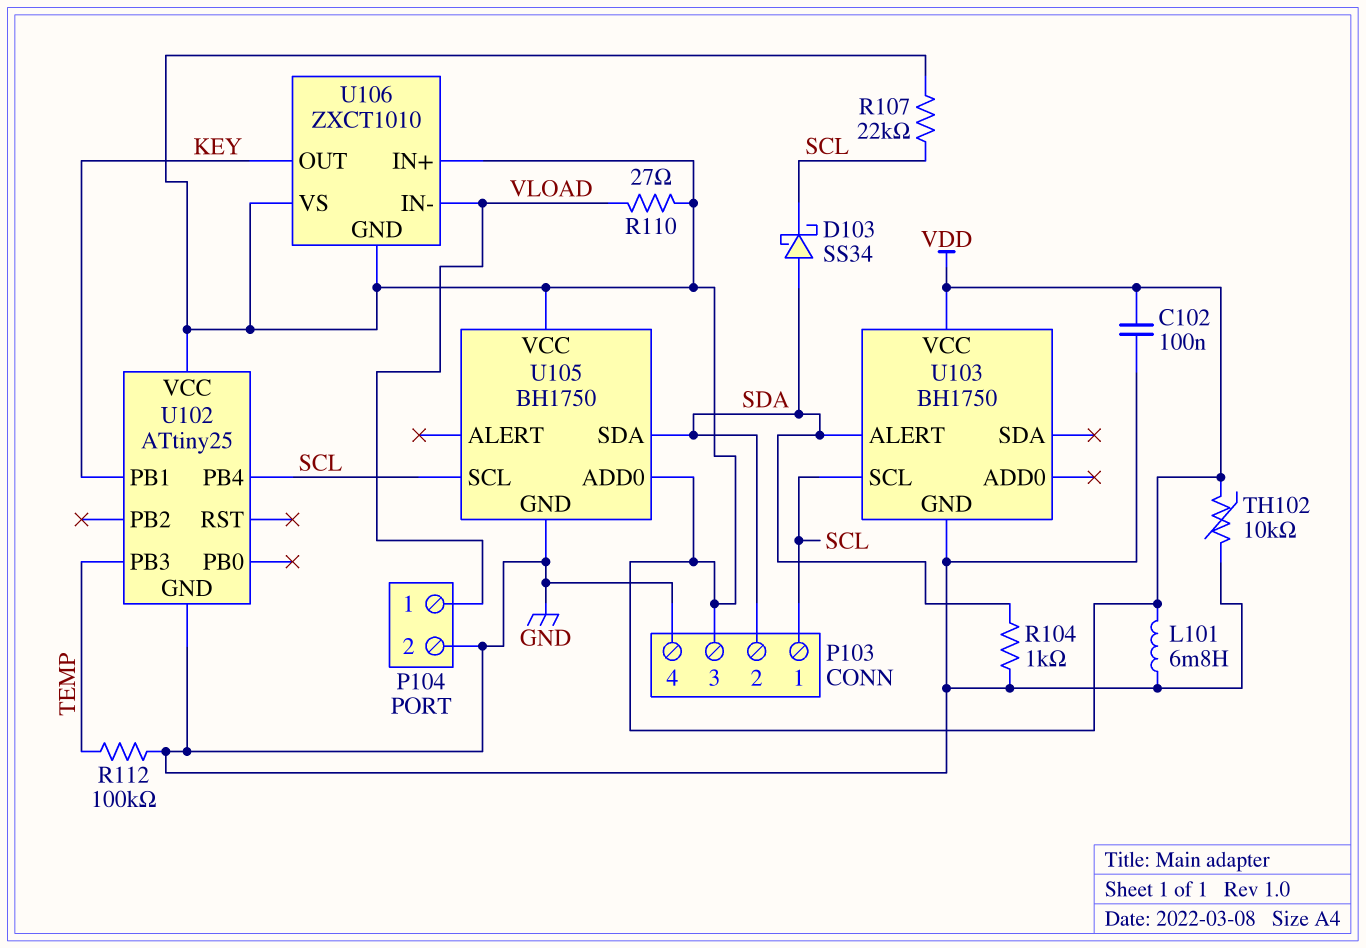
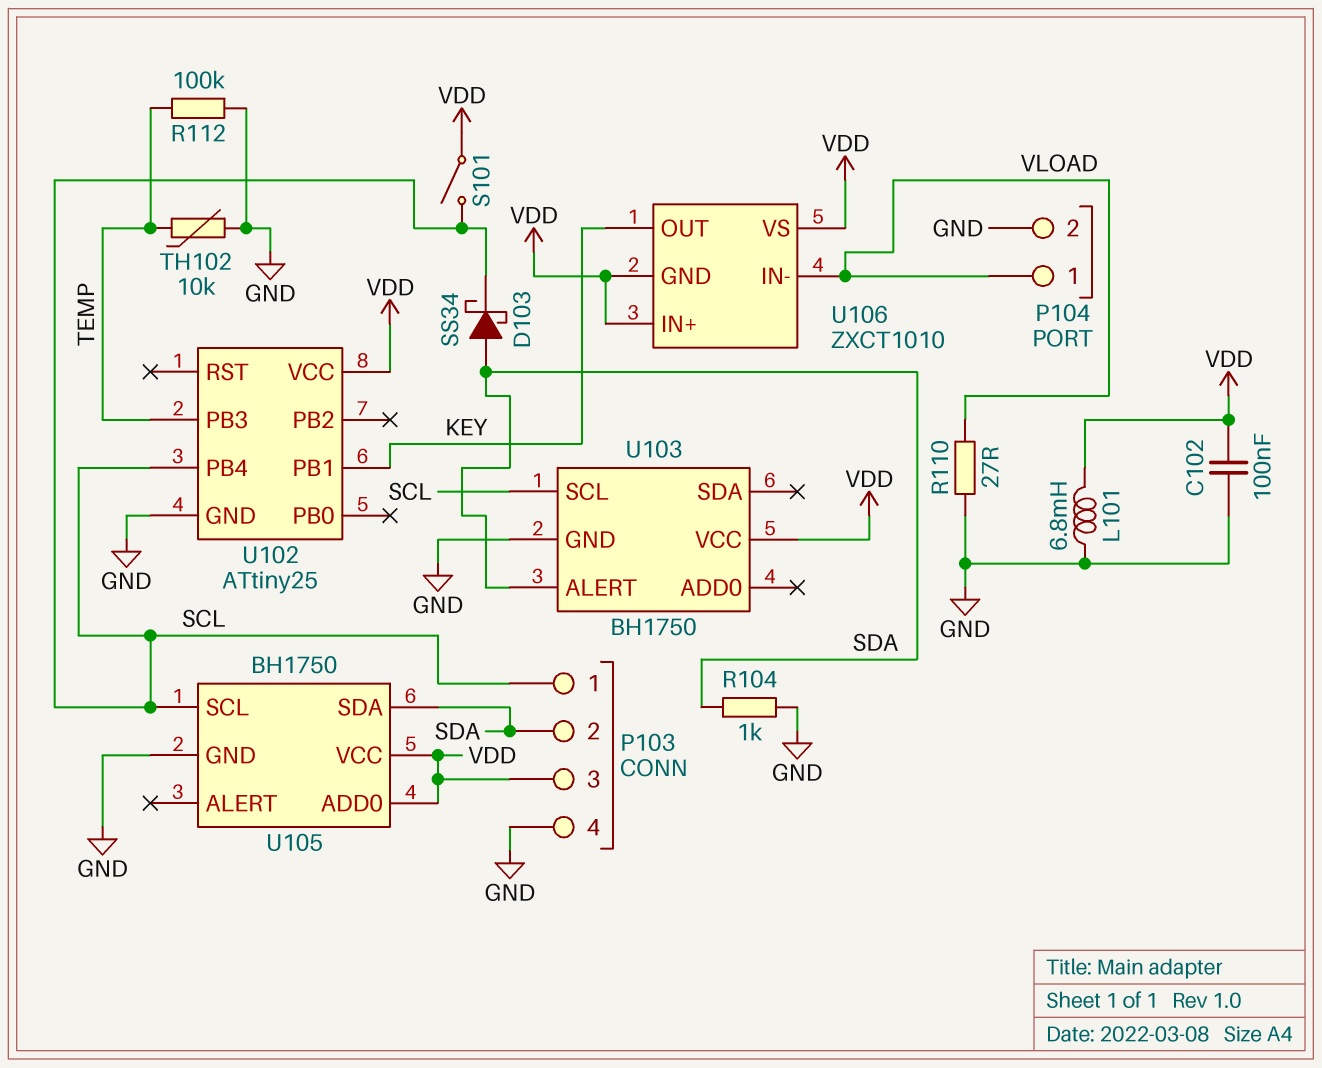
R107: 22k (SCL, VDD) -> none
R110: 27 (VDD, VLOAD) -> 27 (GND, VLOAD)
S101: none -> switch (SCL, VDD)
TH102: 10k (GND, VDD) -> 10k (GND, TEMP)

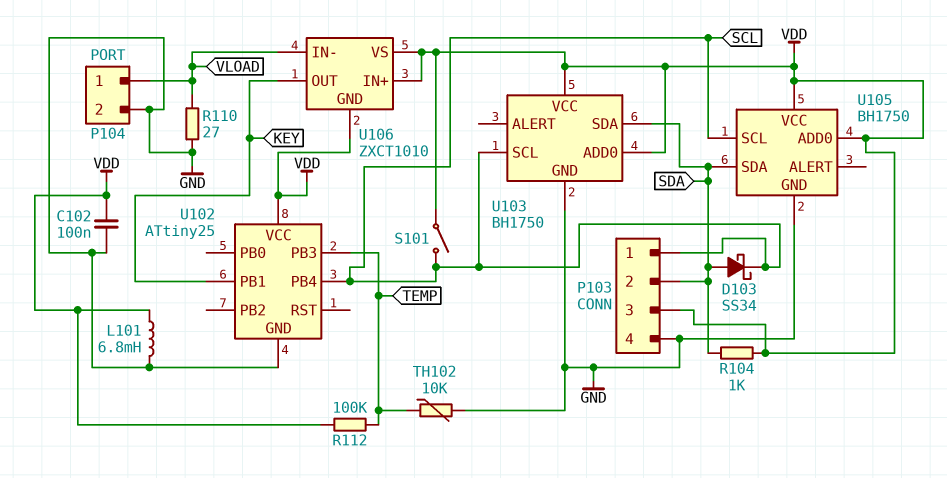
R104: 1k (GND, SDA) -> 1k (SDA, VDD)
R112: 100k (GND, TEMP) -> 100k (TEMP, VDD)
U103 pin ADD0: none -> VDD
U103 pin ALERT: SDA -> none
U103 pin SDA: none -> SDA

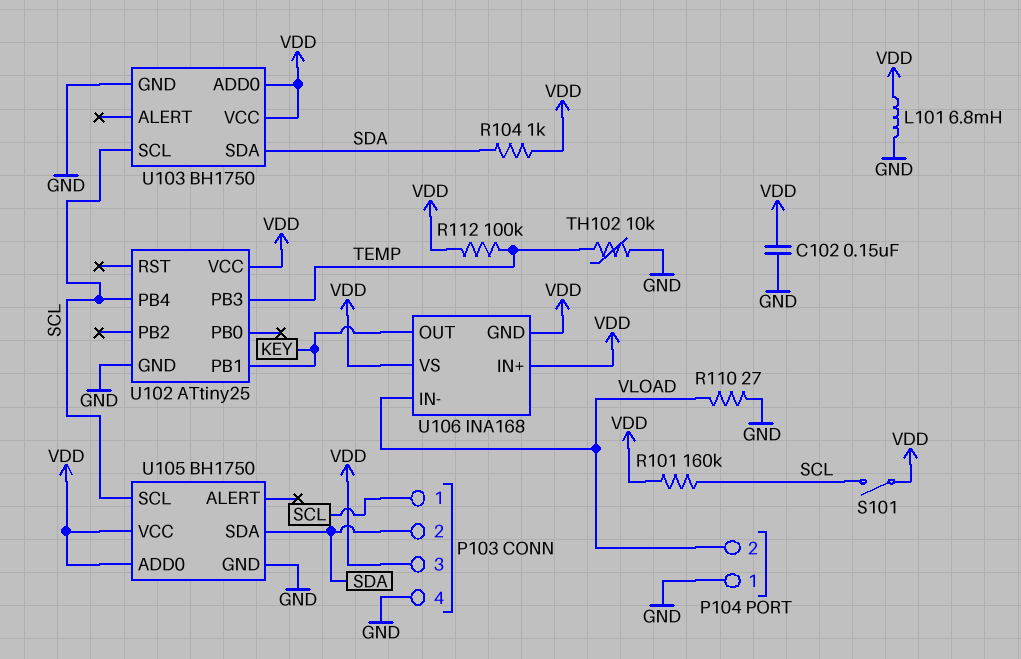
C102: 100nF (GND, VDD) -> 150nF (GND, VDD)
D103: schottky SS34 (A SDA, K SCL) -> none
P104 pin 1: VLOAD -> GND
P104 pin 2: GND -> VLOAD
R101: none -> 160k (SCL, VDD)
U106: ZXCT1010 -> INA168

